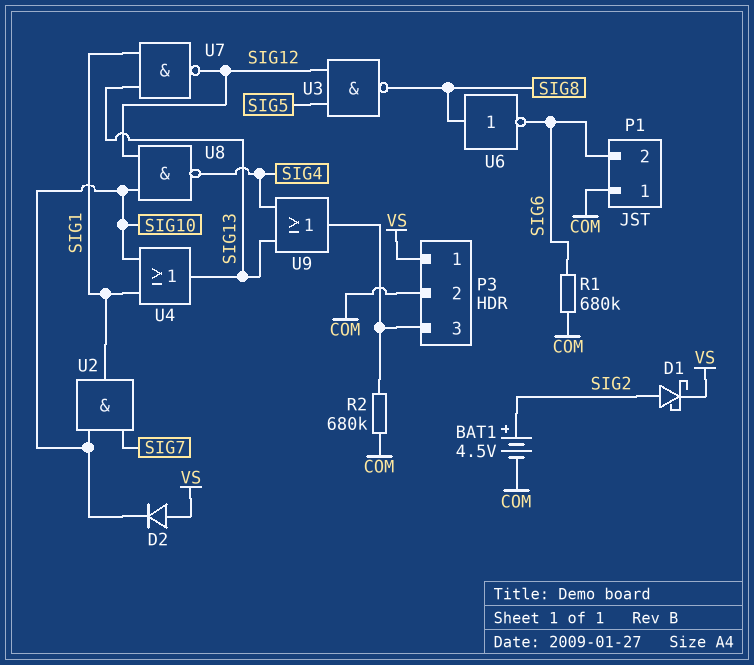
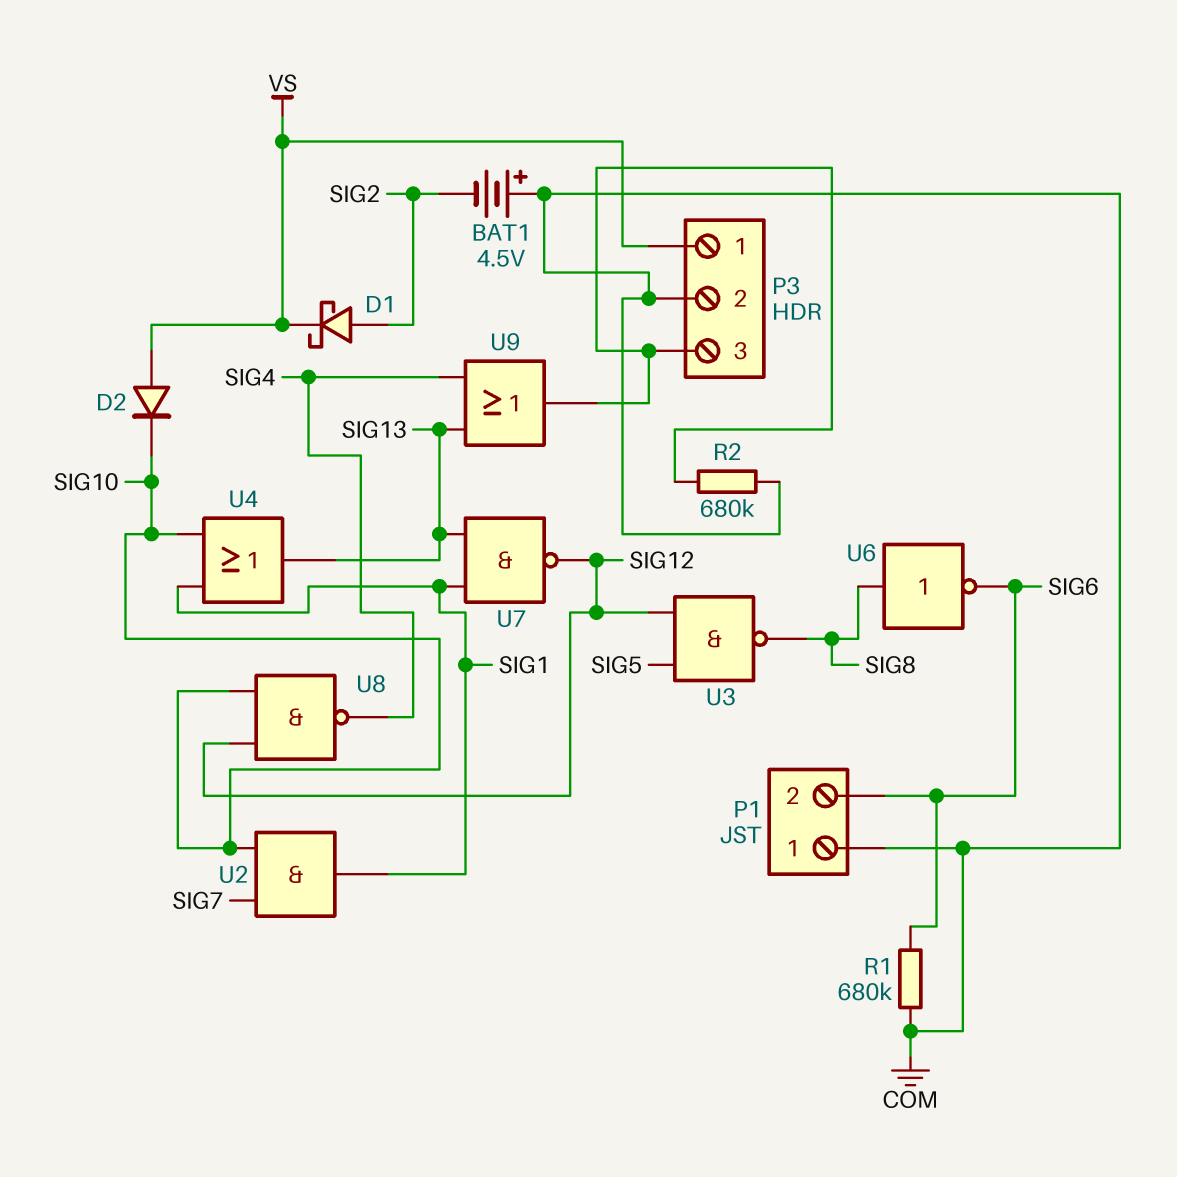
BAT1: 4.5V (plus SIG2, minus COM) -> 4.5V (plus COM, minus SIG2)

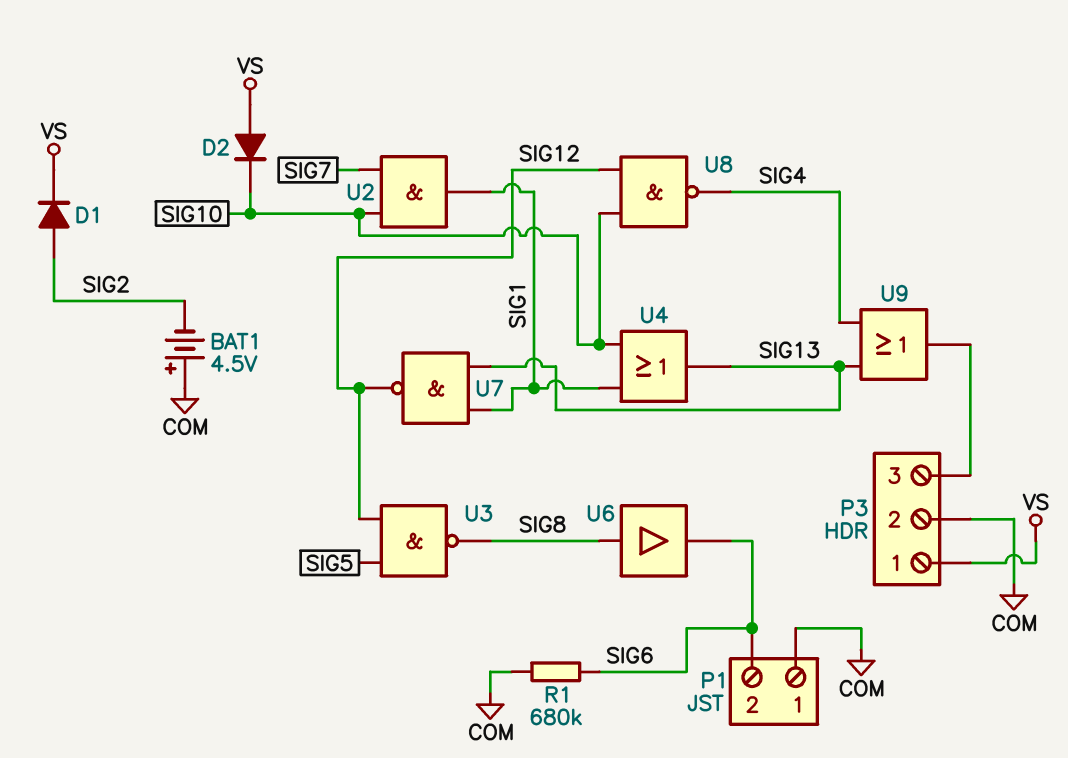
D1: schottky (A SIG2, K VS) -> diode (A SIG2, K VS)
R2: 680k (COM, P3/3) -> none
U6: NOT (in SIG8, out SIG6) -> buffer (in SIG8, out SIG6)

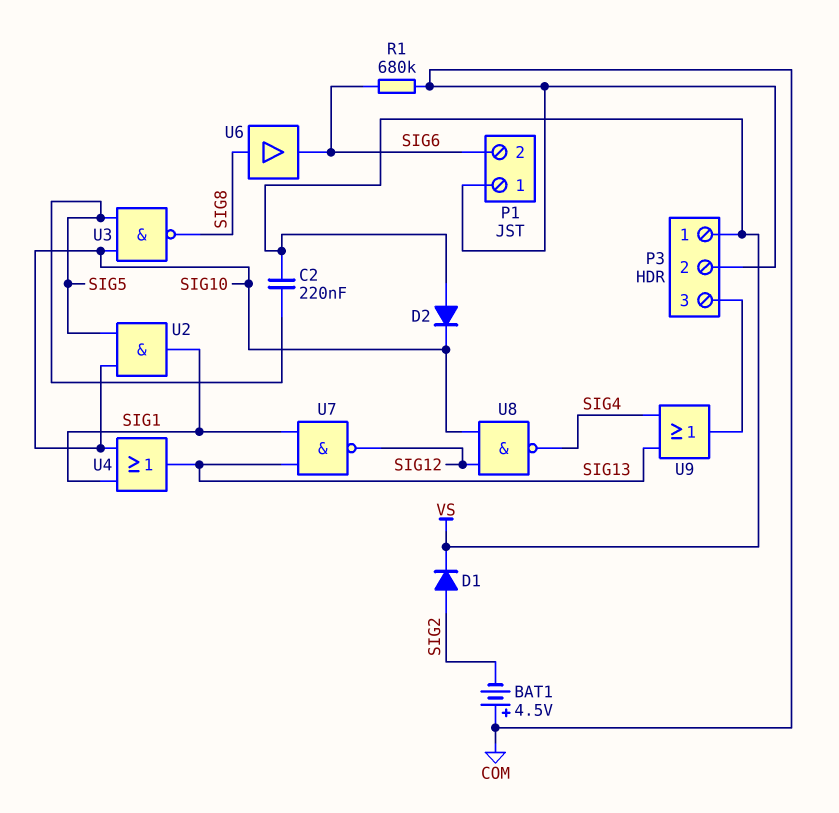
C2: none -> 220nF (SIG5, VS)
U2: AND (in SIG7, in SIG10, out SIG1) -> AND (in SIG5, in SIG10, out SIG1)
U3: NAND (in SIG5, in SIG12, out SIG8) -> NAND (in SIG5, in SIG10, out SIG8)

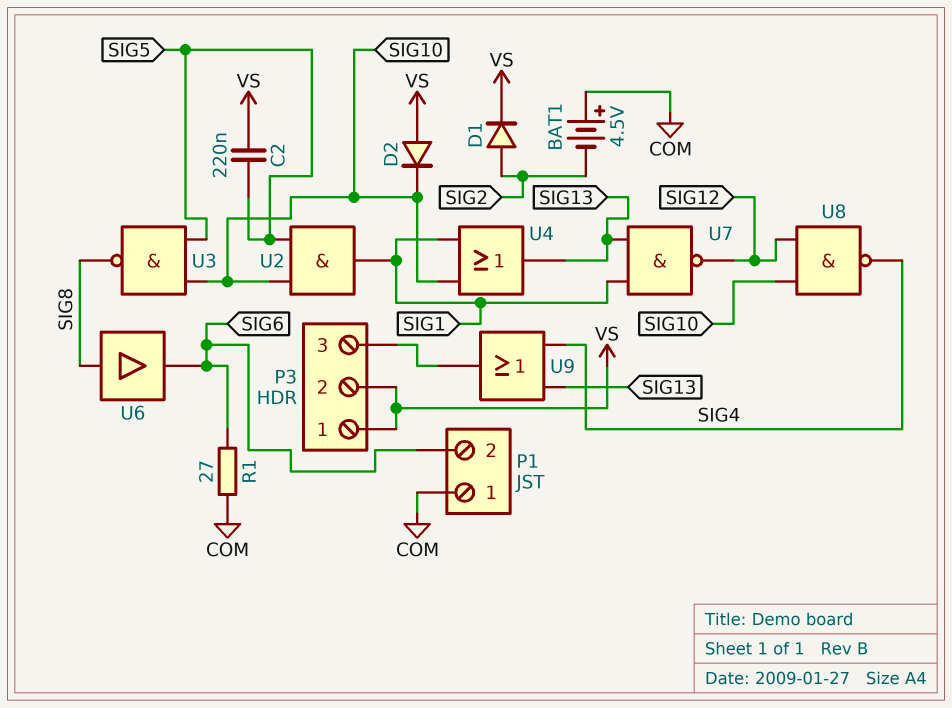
P3 pin 2: COM -> VS
R1: 680k (COM, SIG6) -> 27 (COM, SIG6)

